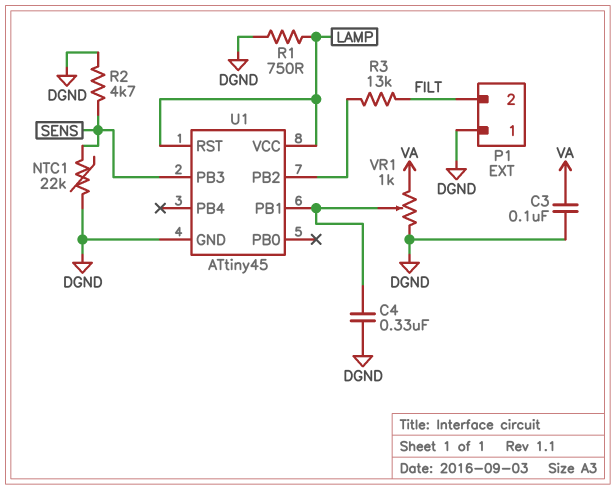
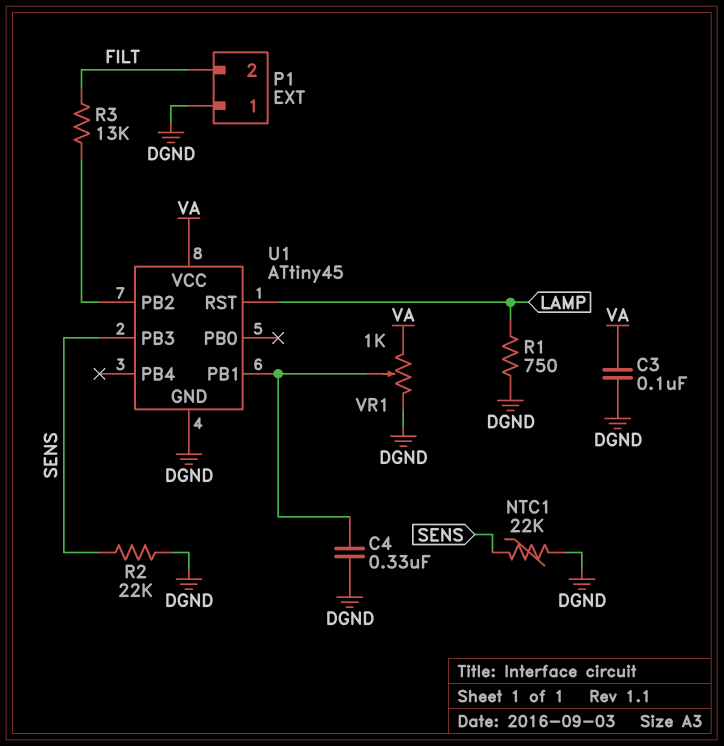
R2: 4.7k (DGND, SENS) -> 22k (DGND, SENS)
U1 pin VCC: LAMP -> VA

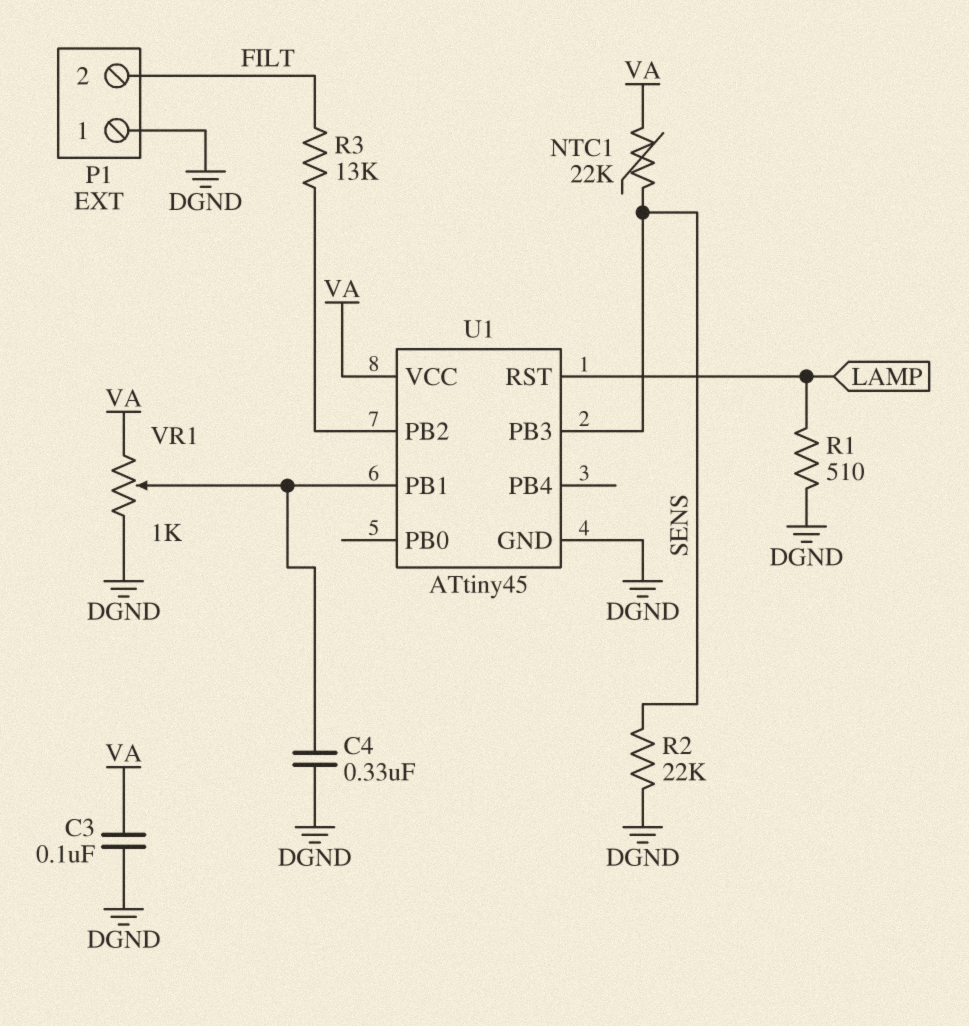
NTC1: 22k (DGND, SENS) -> 22k (SENS, VA)
R1: 750 (DGND, LAMP) -> 510 (DGND, LAMP)

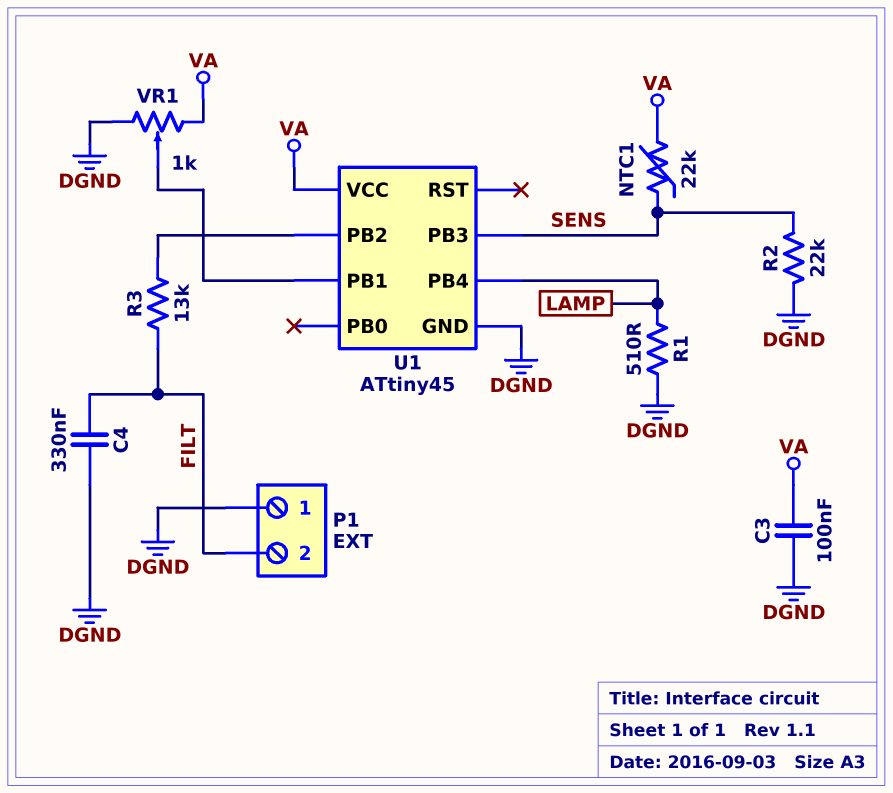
C4: 330nF (DGND, U1/PB1) -> 330nF (DGND, FILT)
U1 pin PB4: none -> LAMP
U1 pin RST: LAMP -> none

